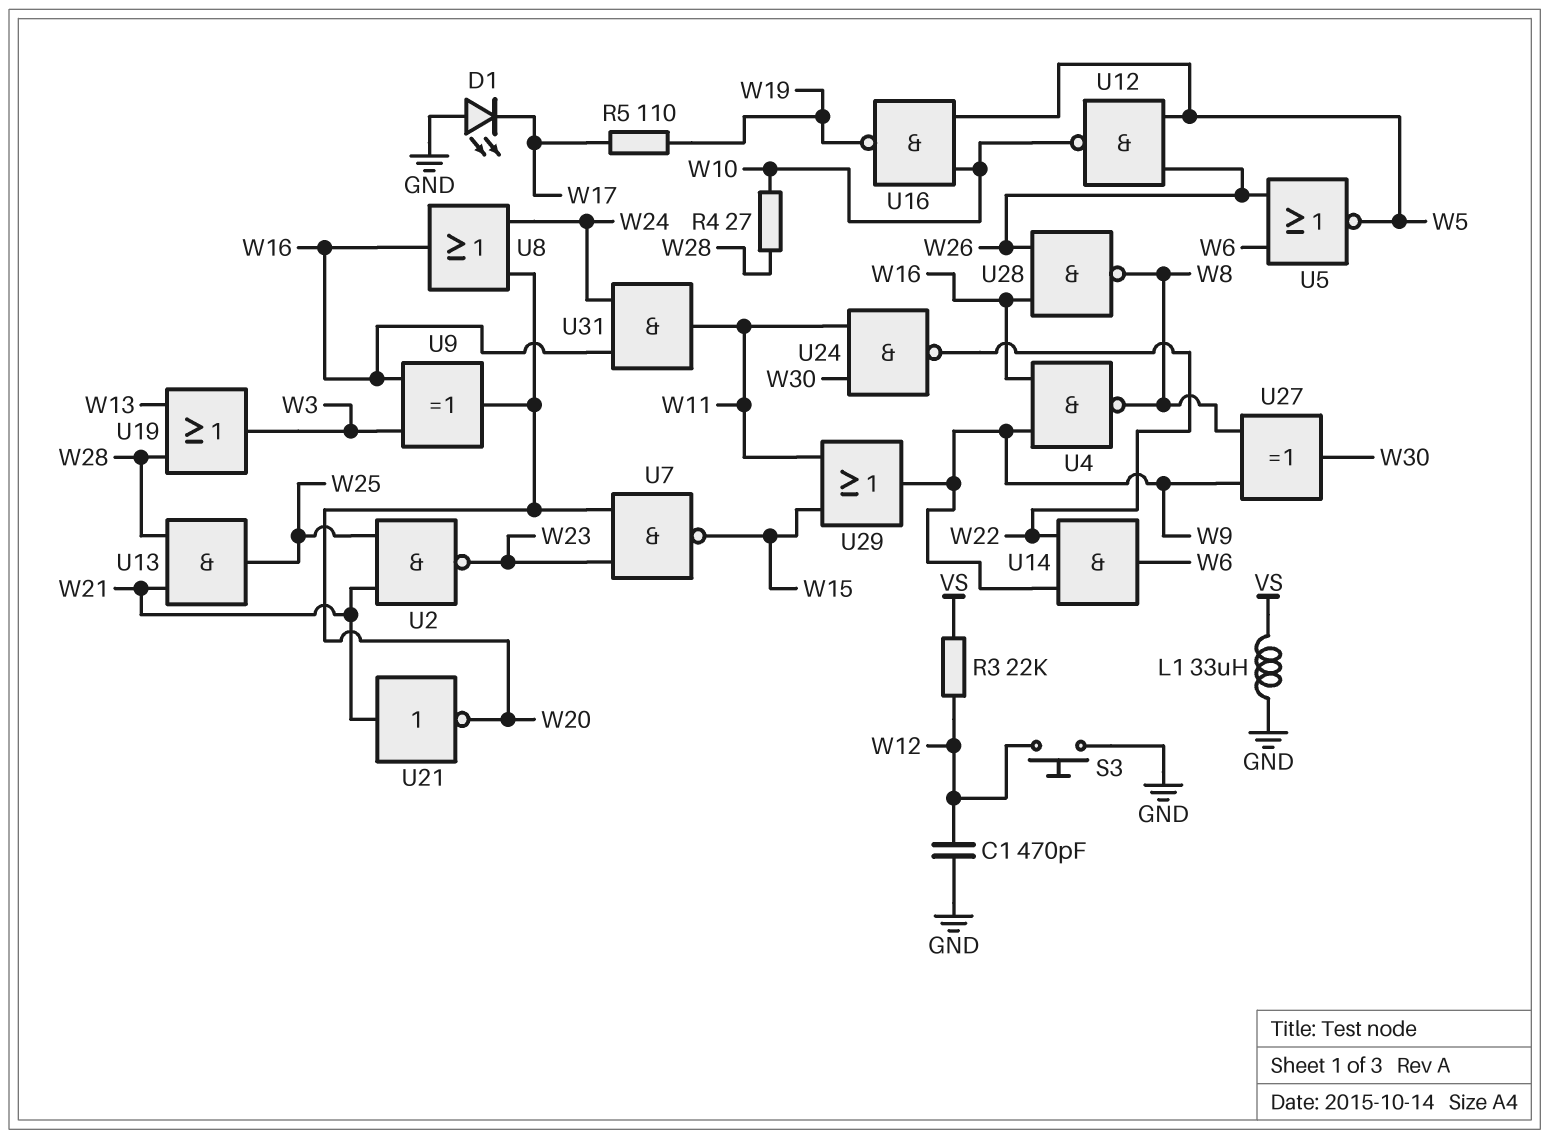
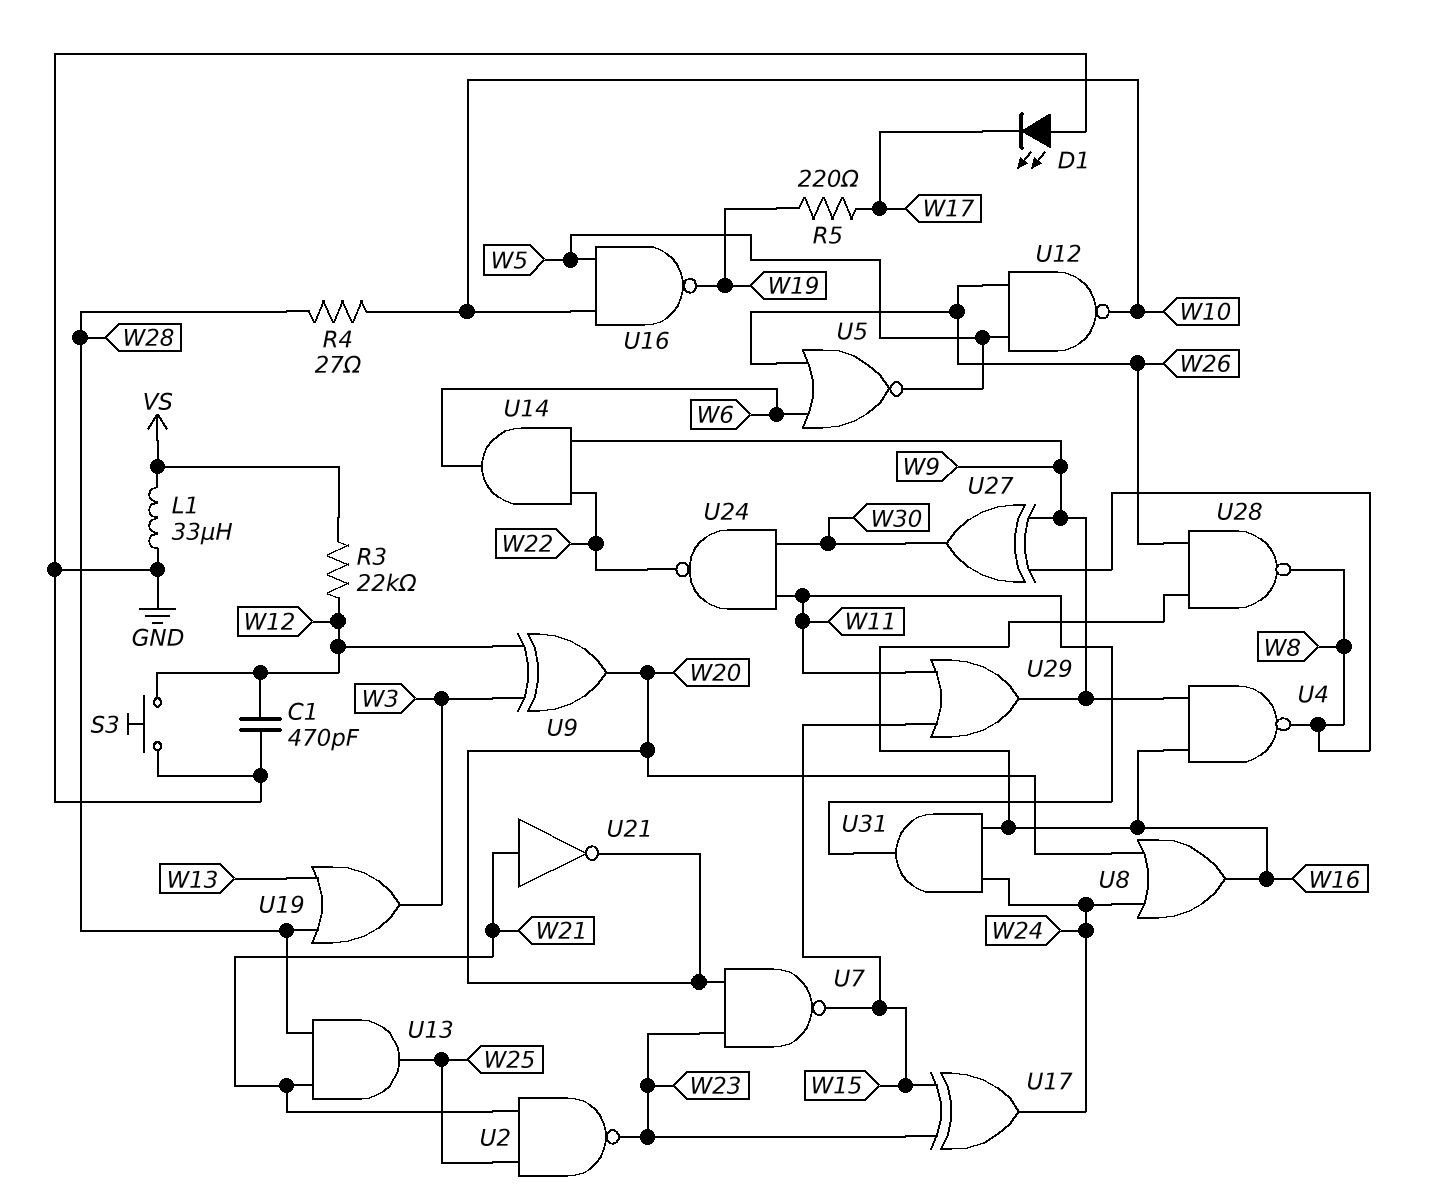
R5: 110 (W17, W19) -> 220 (W17, W19)
U9: XOR (in W3, in W16, out W20) -> XOR (in W3, in W12, out W20)
U17: none -> XOR (in W15, in W23, out W24)

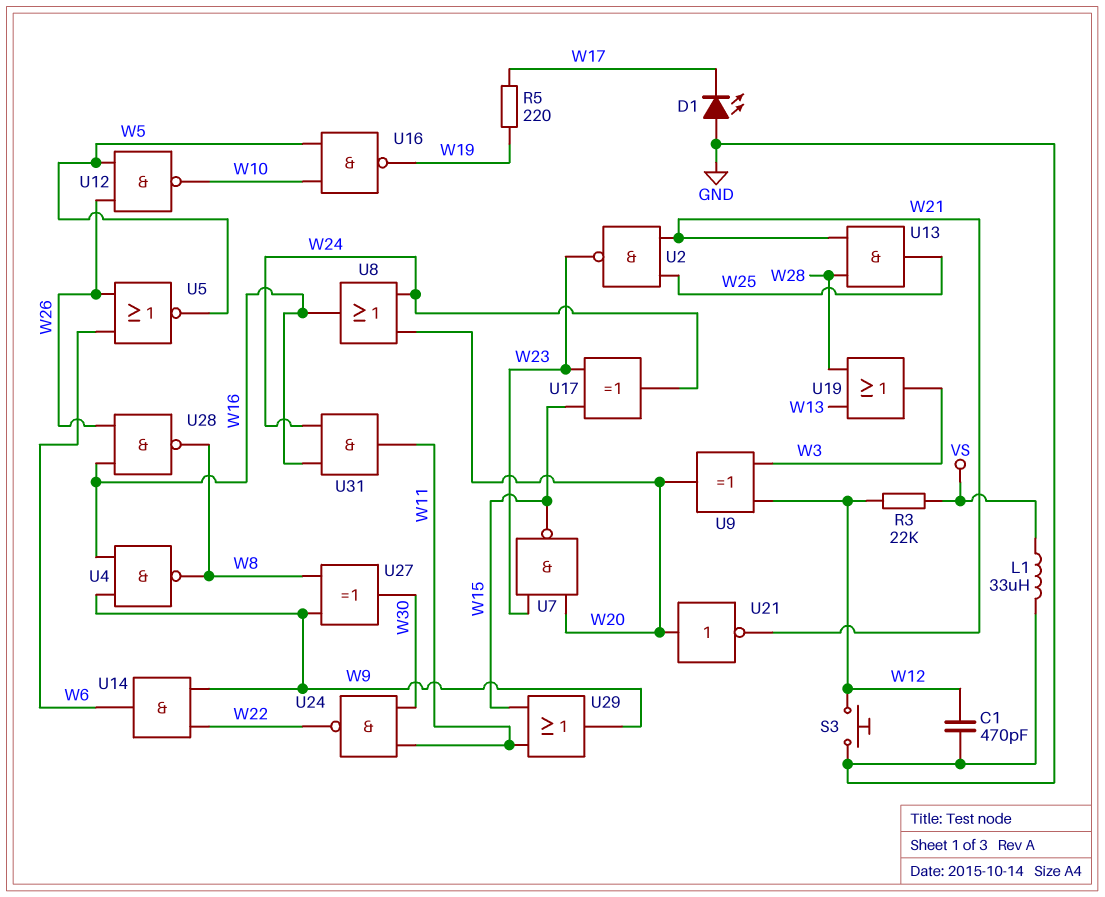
R4: 27 (W10, W28) -> none
U21: NOT (in W21, out W20) -> NOT (in W20, out W21)

